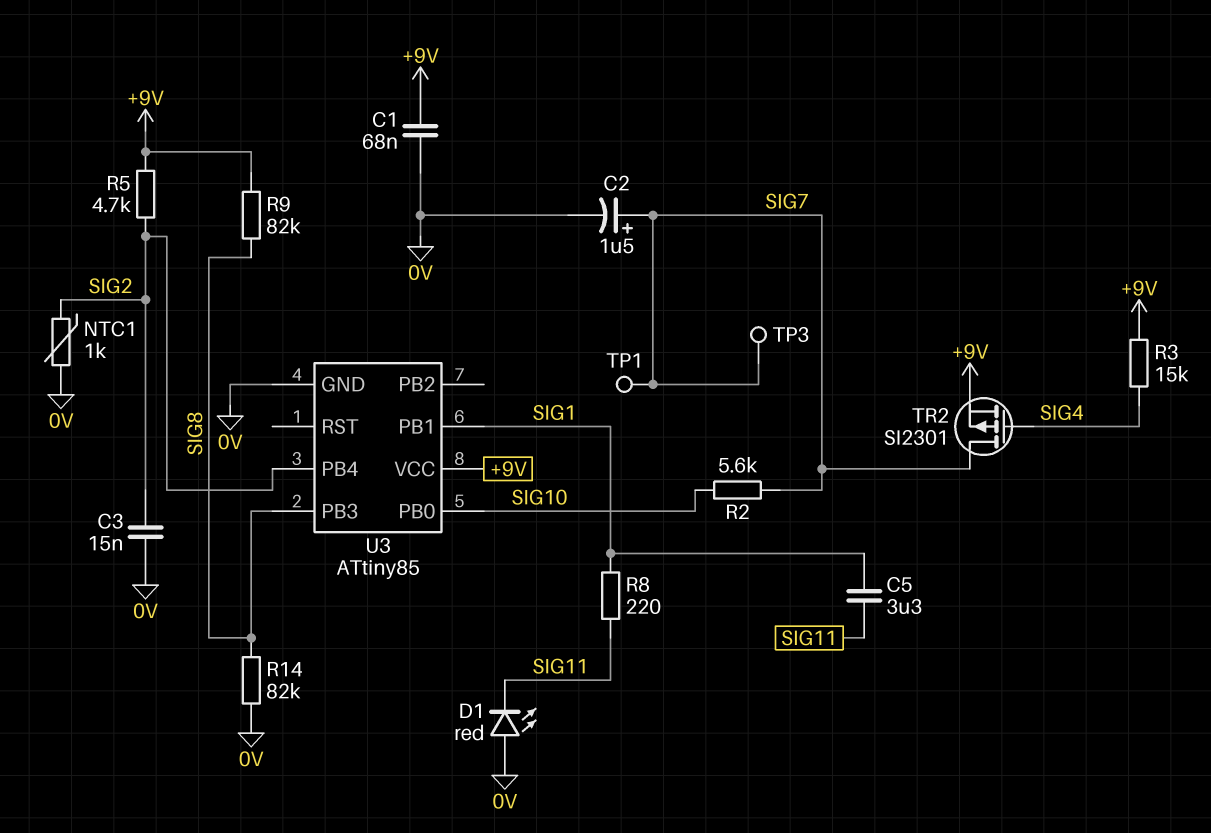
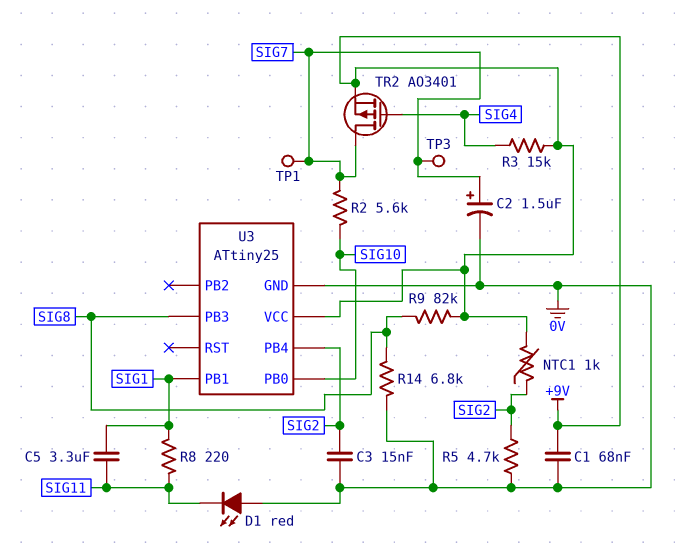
NTC1: 1k (0V, SIG2) -> 1k (+9V, SIG2)
R5: 4.7k (+9V, SIG2) -> 4.7k (0V, SIG2)
R14: 82k (0V, SIG8) -> 6.8k (0V, SIG8)
TR2: PMOS SI2301 (G SIG4, D SIG7, S +9V) -> PMOS AO3401 (G SIG4, D SIG7, S +9V)
U3: ATtiny85 -> ATtiny25

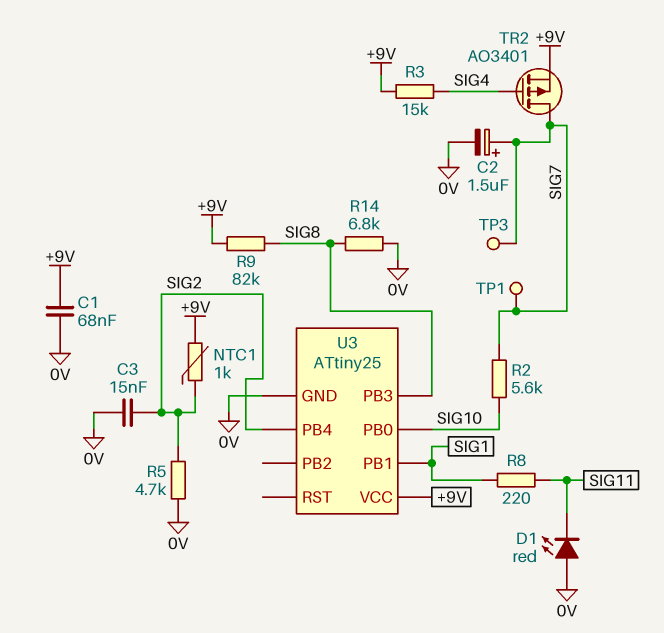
C5: 3.3uF (SIG1, SIG11) -> none

